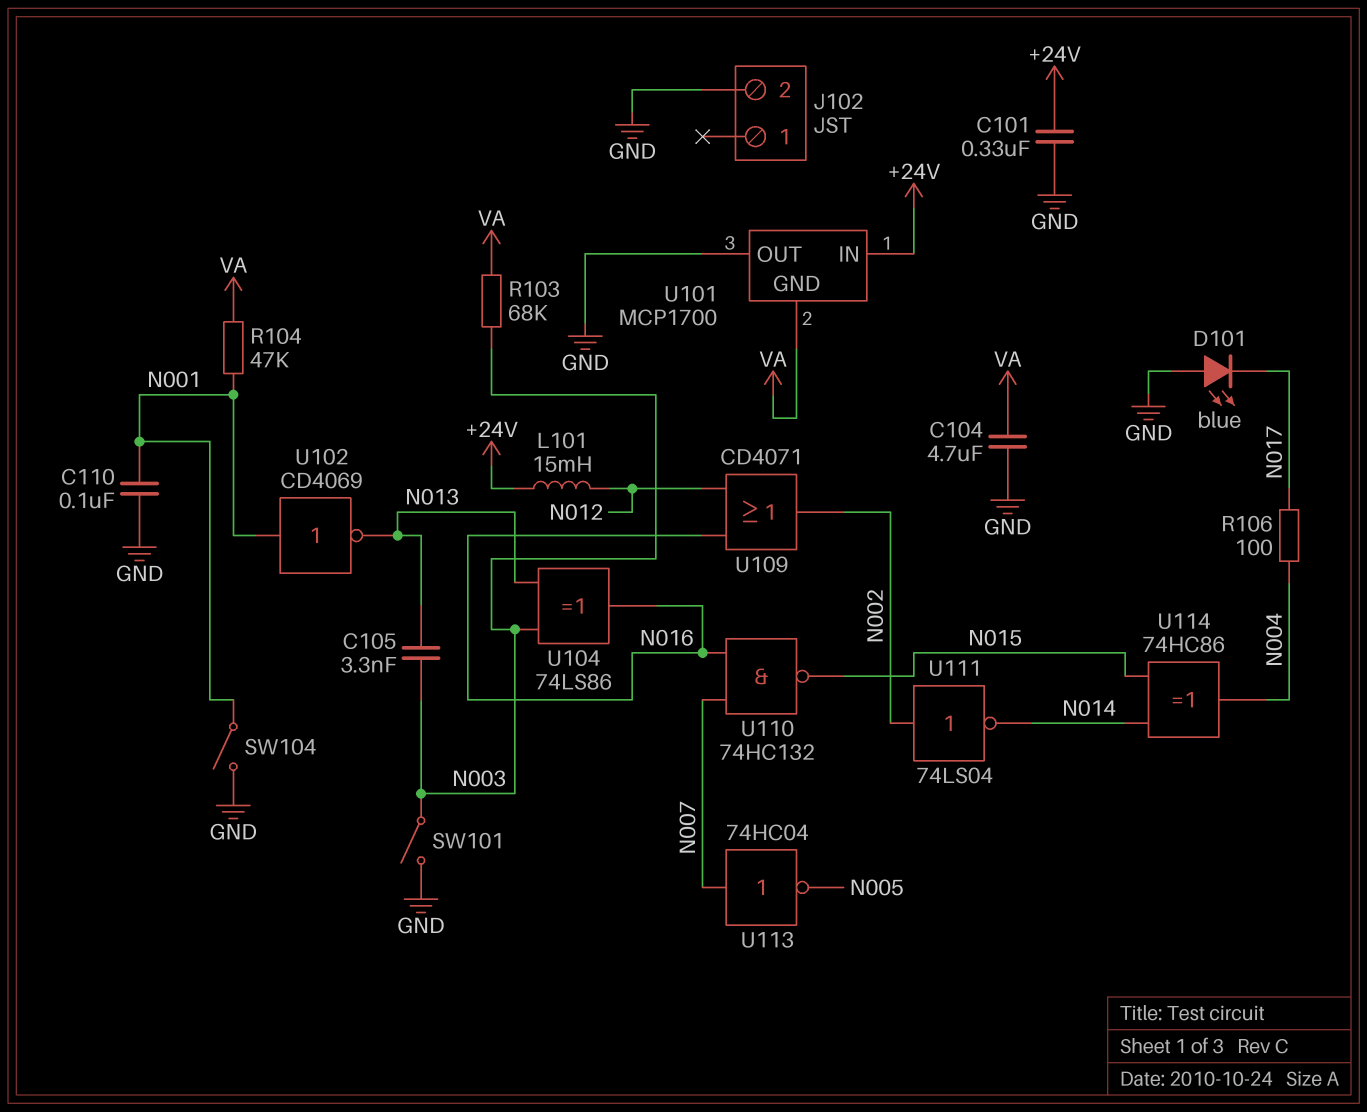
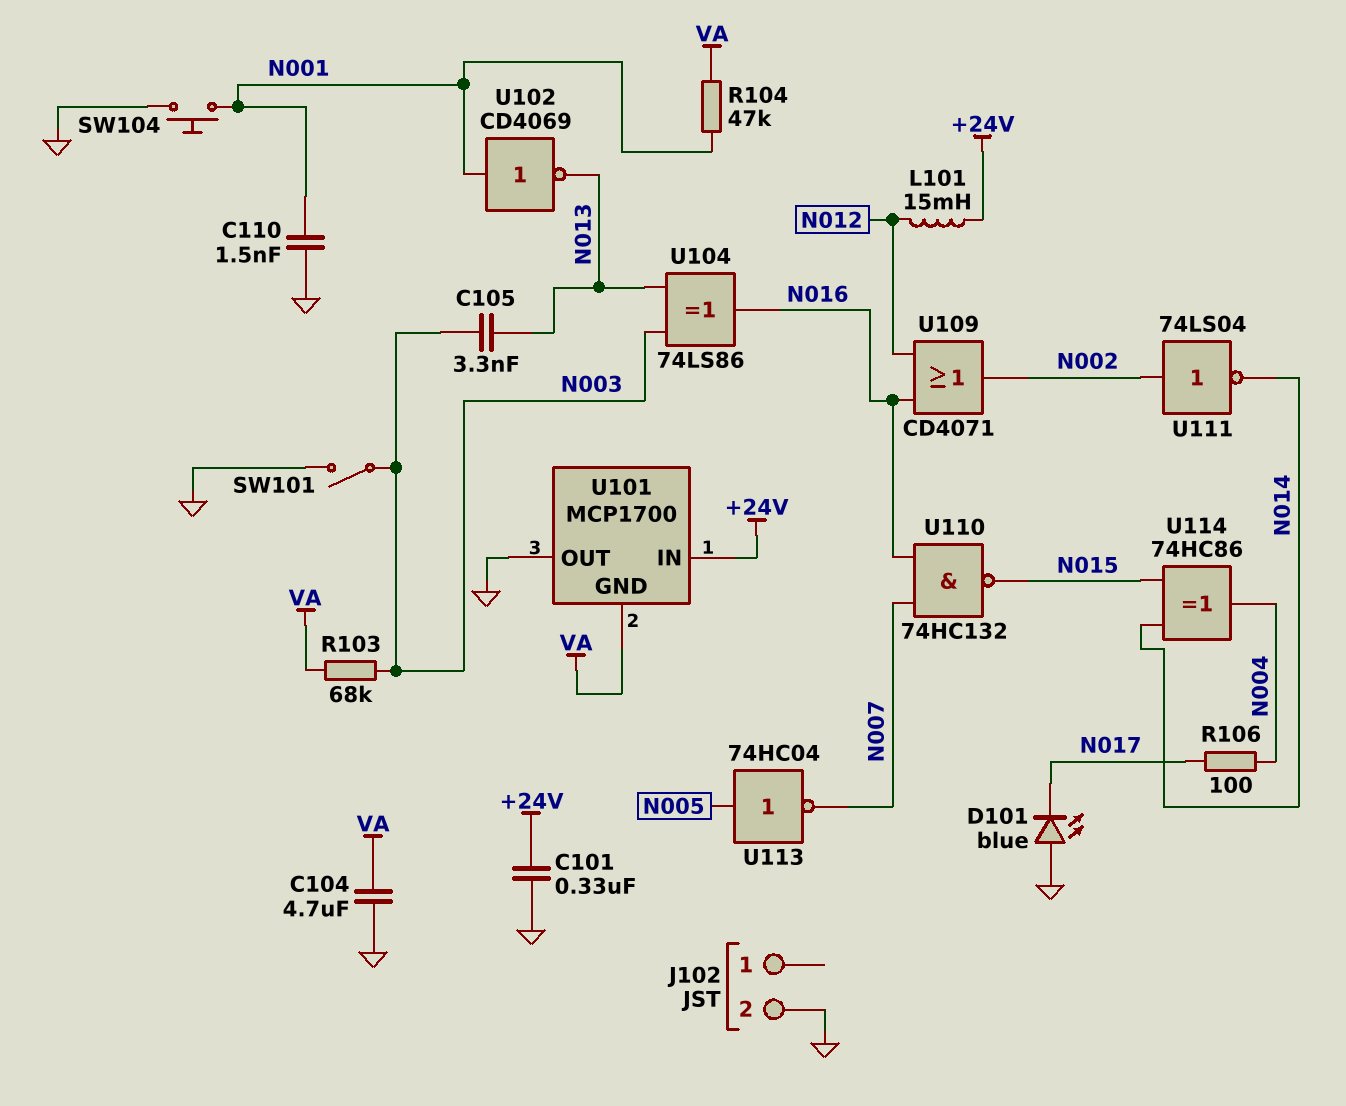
C110: 100nF (GND, N001) -> 1.5nF (GND, N001)
SW104: switch (GND, N001) -> button (GND, N001)
U113: NOT 74HC04 (in N007, out N005) -> NOT 74HC04 (in N005, out N007)

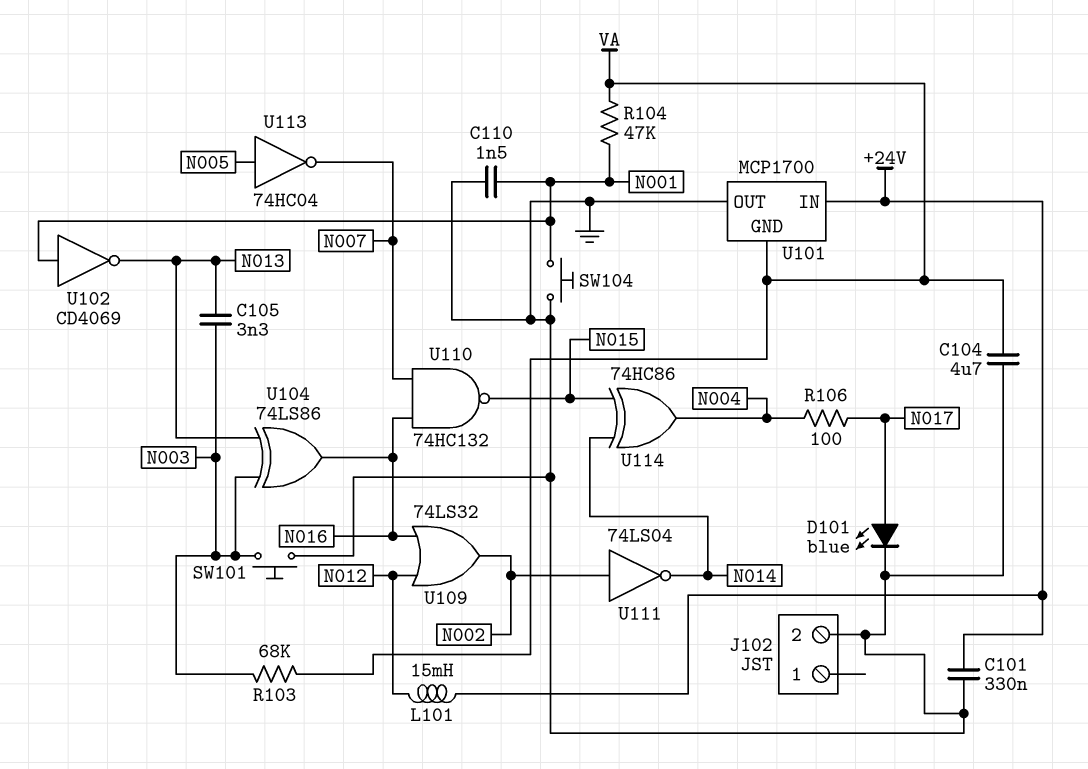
D101: LED blue (A GND, K N017) -> LED blue (A N017, K GND)
SW101: switch (GND, N003) -> button (GND, N003)
U109: OR CD4071 (in N012, in N016, out N002) -> OR 74LS32 (in N012, in N016, out N002)

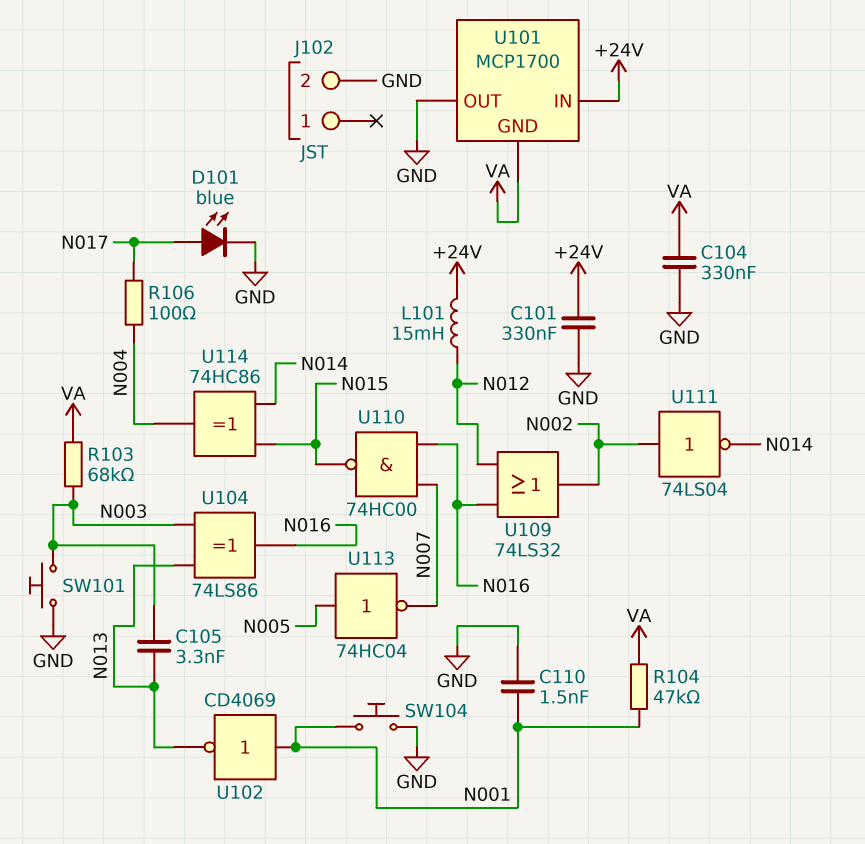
C104: 4.7uF (GND, VA) -> 330nF (GND, VA)
U110: NAND 74HC132 (in N007, in N016, out N015) -> NAND 74HC00 (in N007, in N016, out N015)

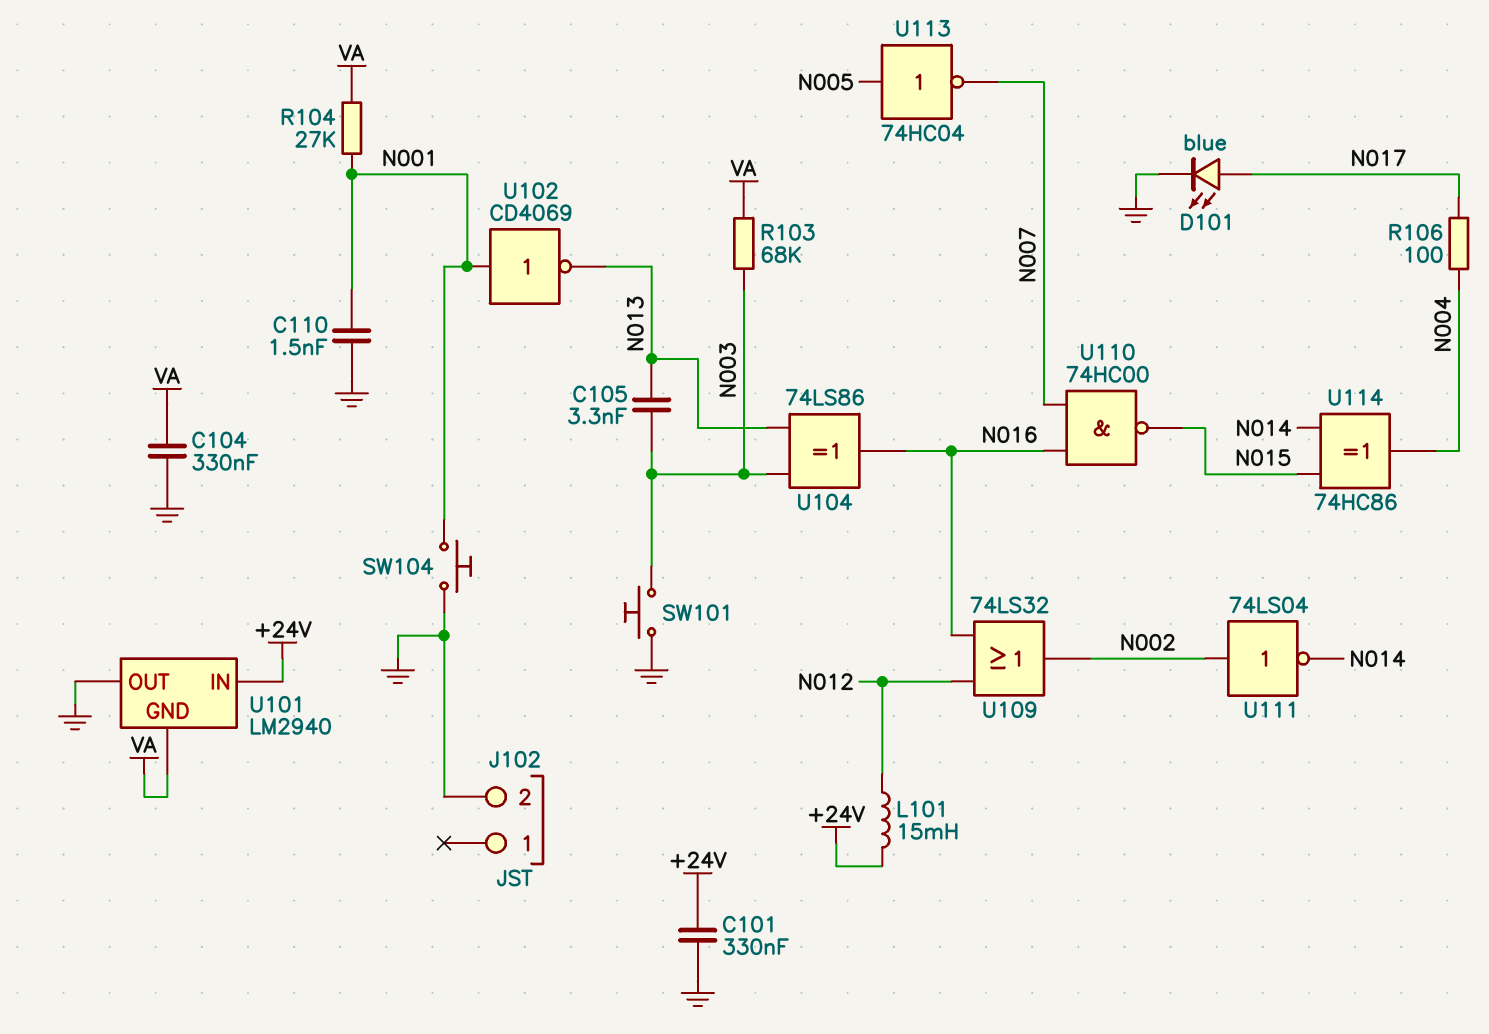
R104: 47k (N001, VA) -> 27k (N001, VA)
U101: MCP1700 -> LM2940

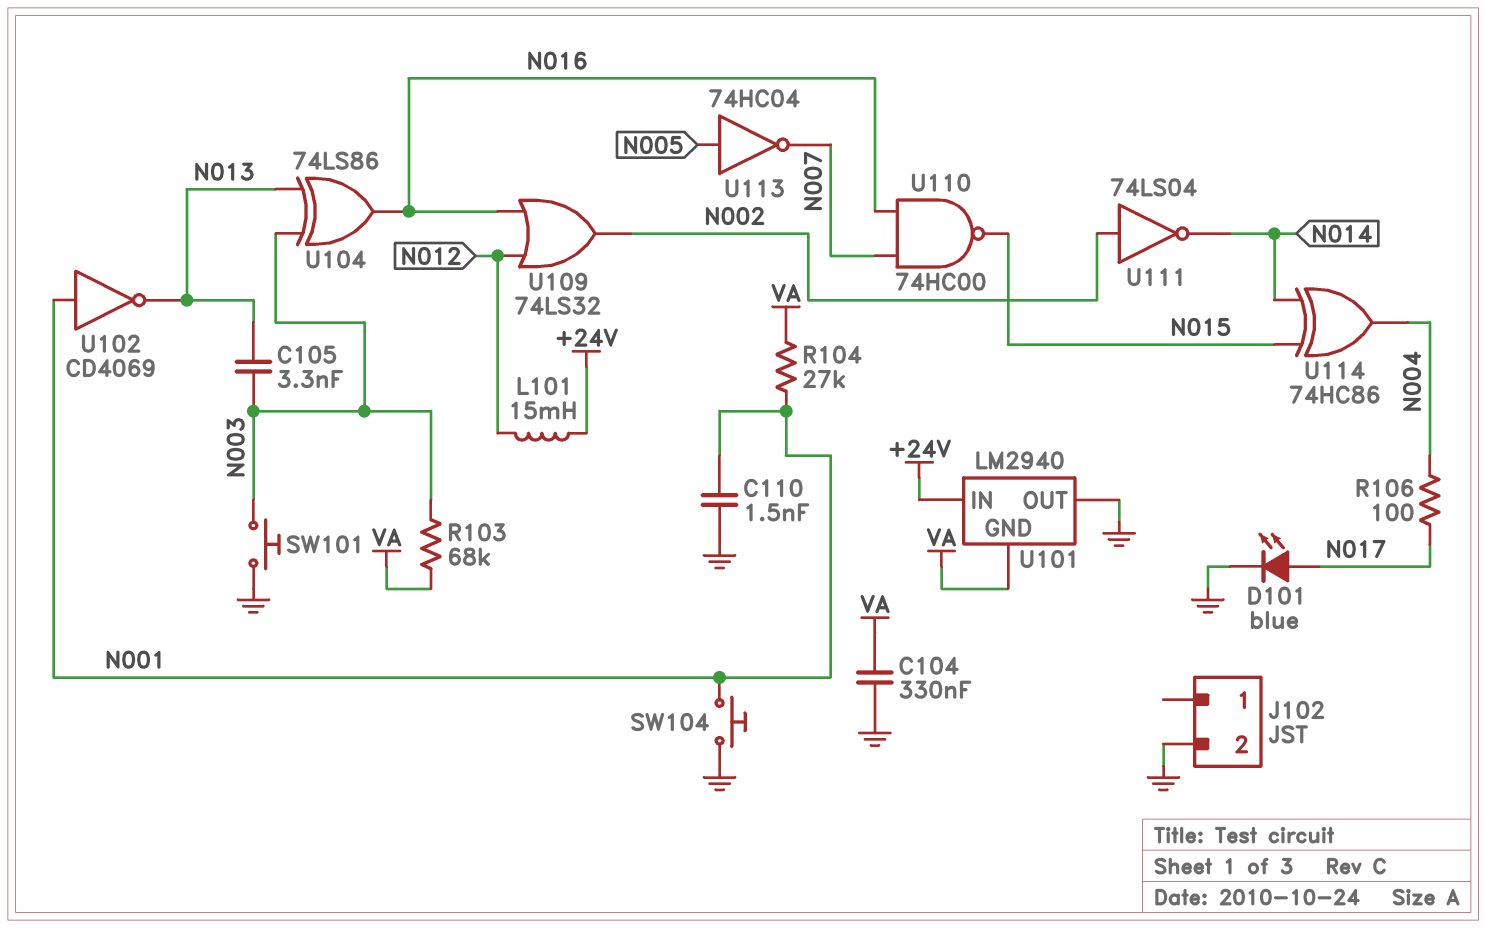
C101: 330nF (+24V, GND) -> none

